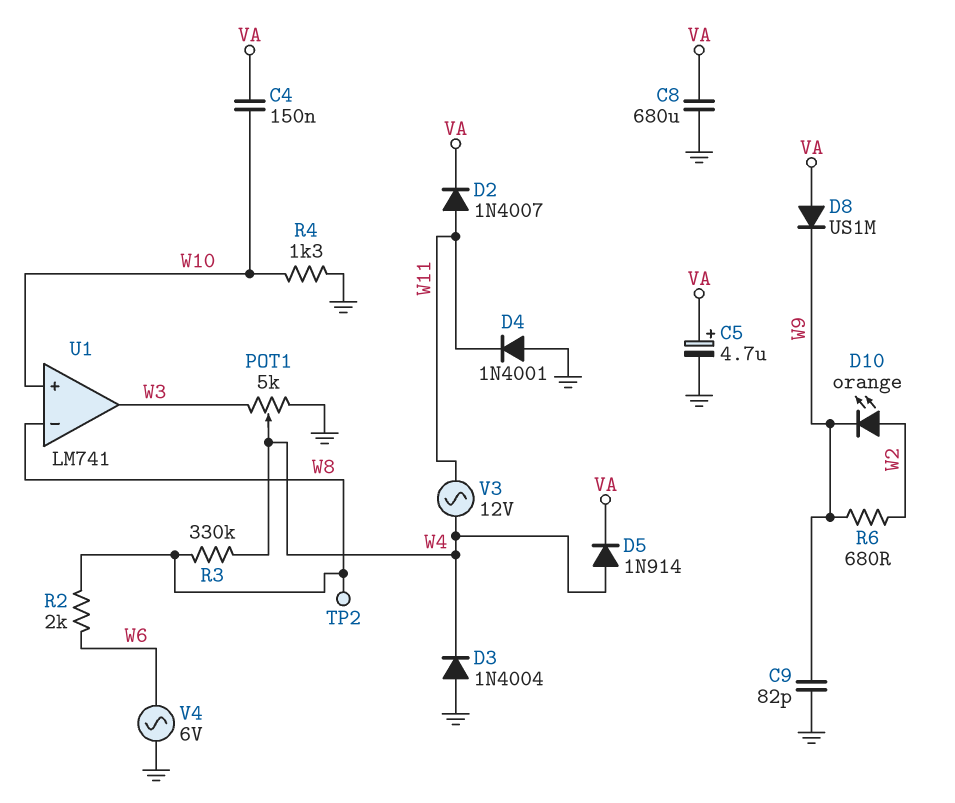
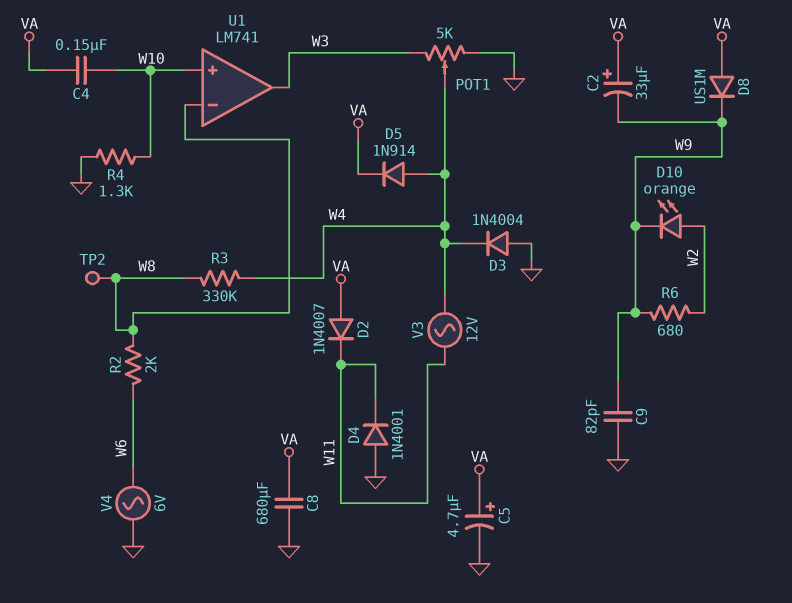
C2: none -> 33uF (plus VA, minus W9)
D2: diode 1N4007 (A W11, K VA) -> diode 1N4007 (A VA, K W11)

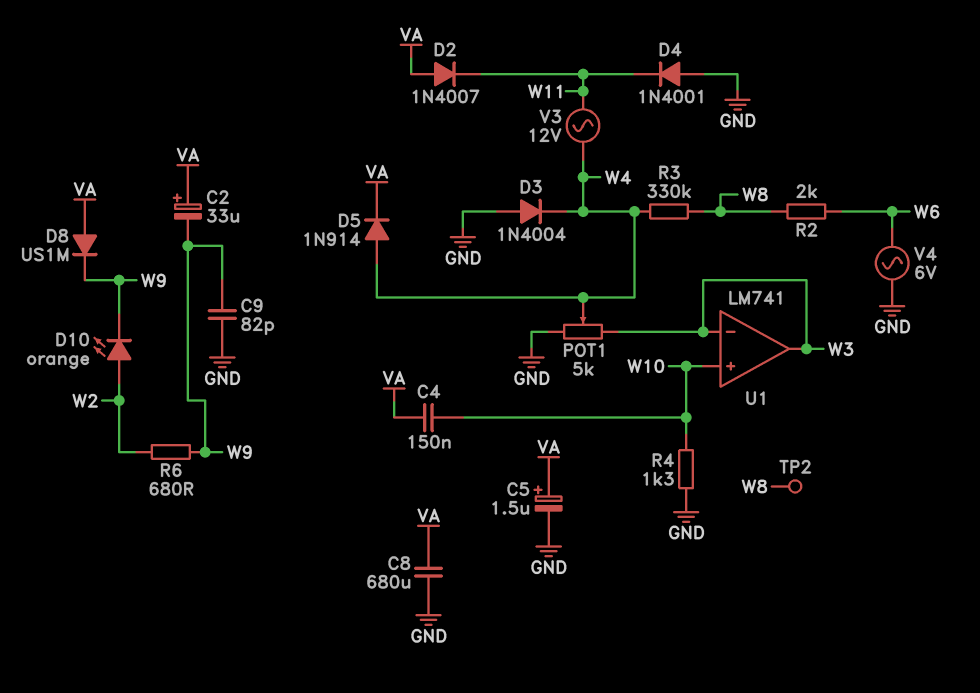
C5: 4.7uF (plus VA, minus GND) -> 1.5uF (plus VA, minus GND)
U1 pin in-: W8 -> W3

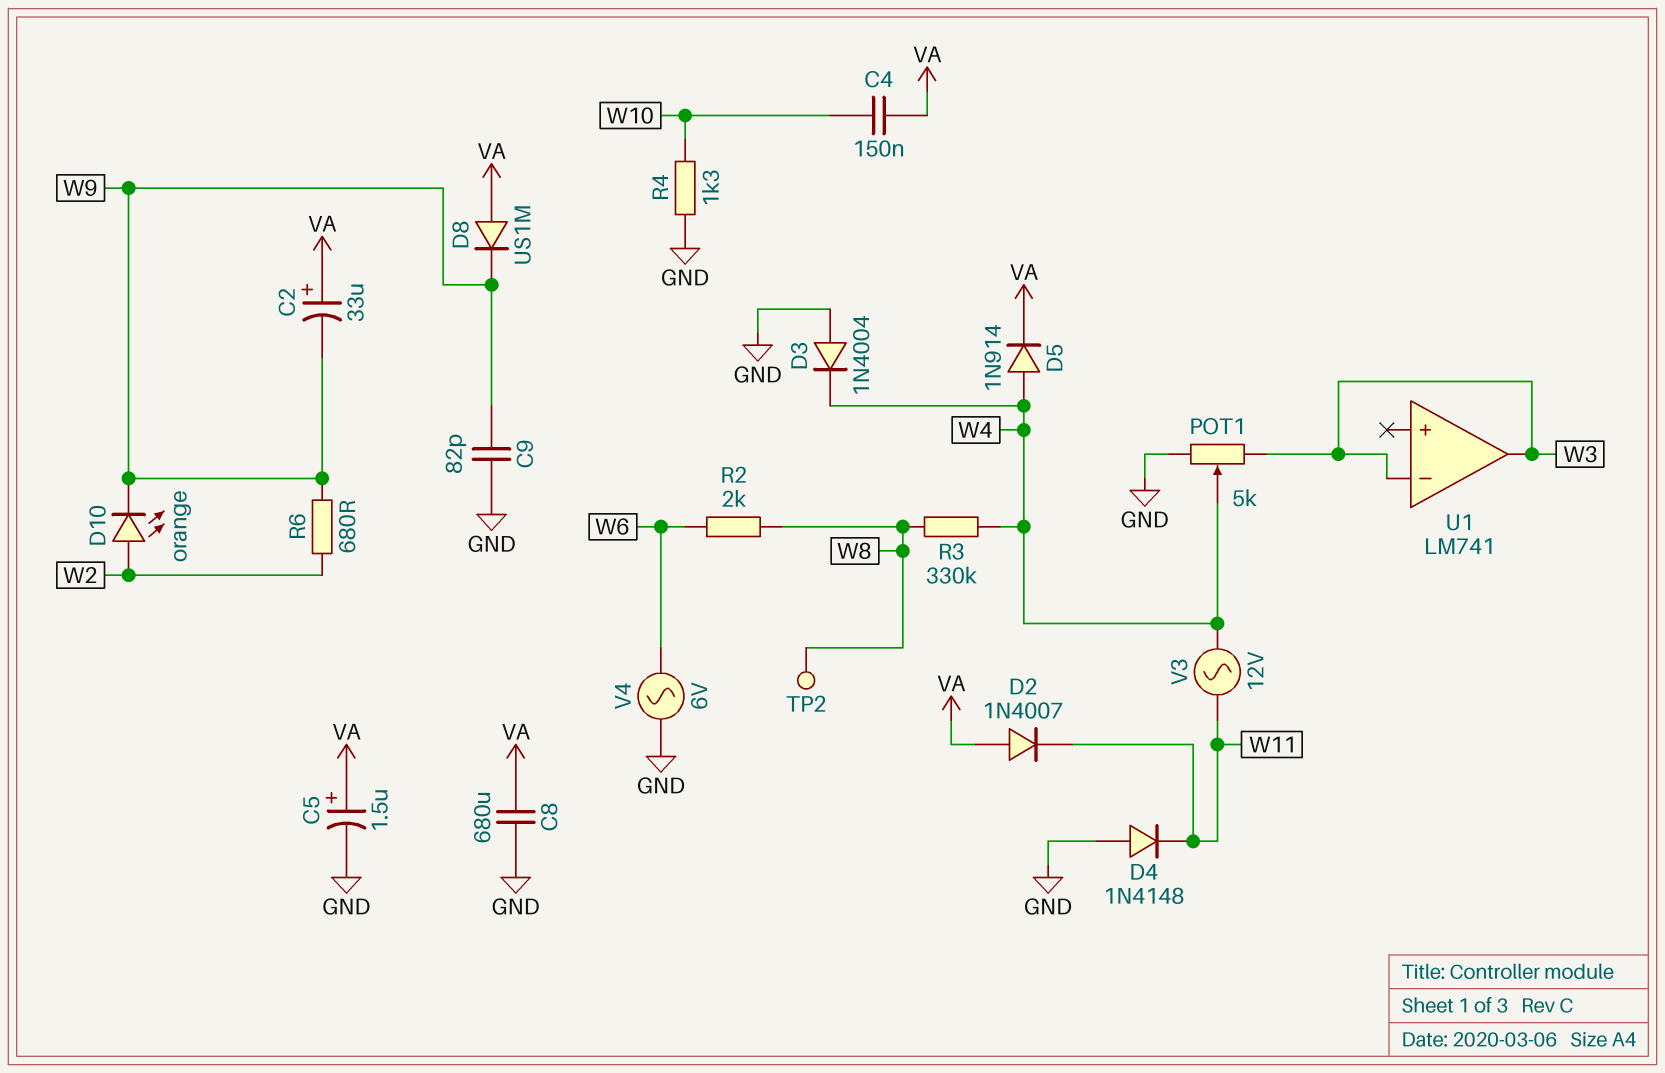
D4: diode 1N4001 (A GND, K W11) -> diode 1N4148 (A GND, K W11)
U1 pin in+: W10 -> none

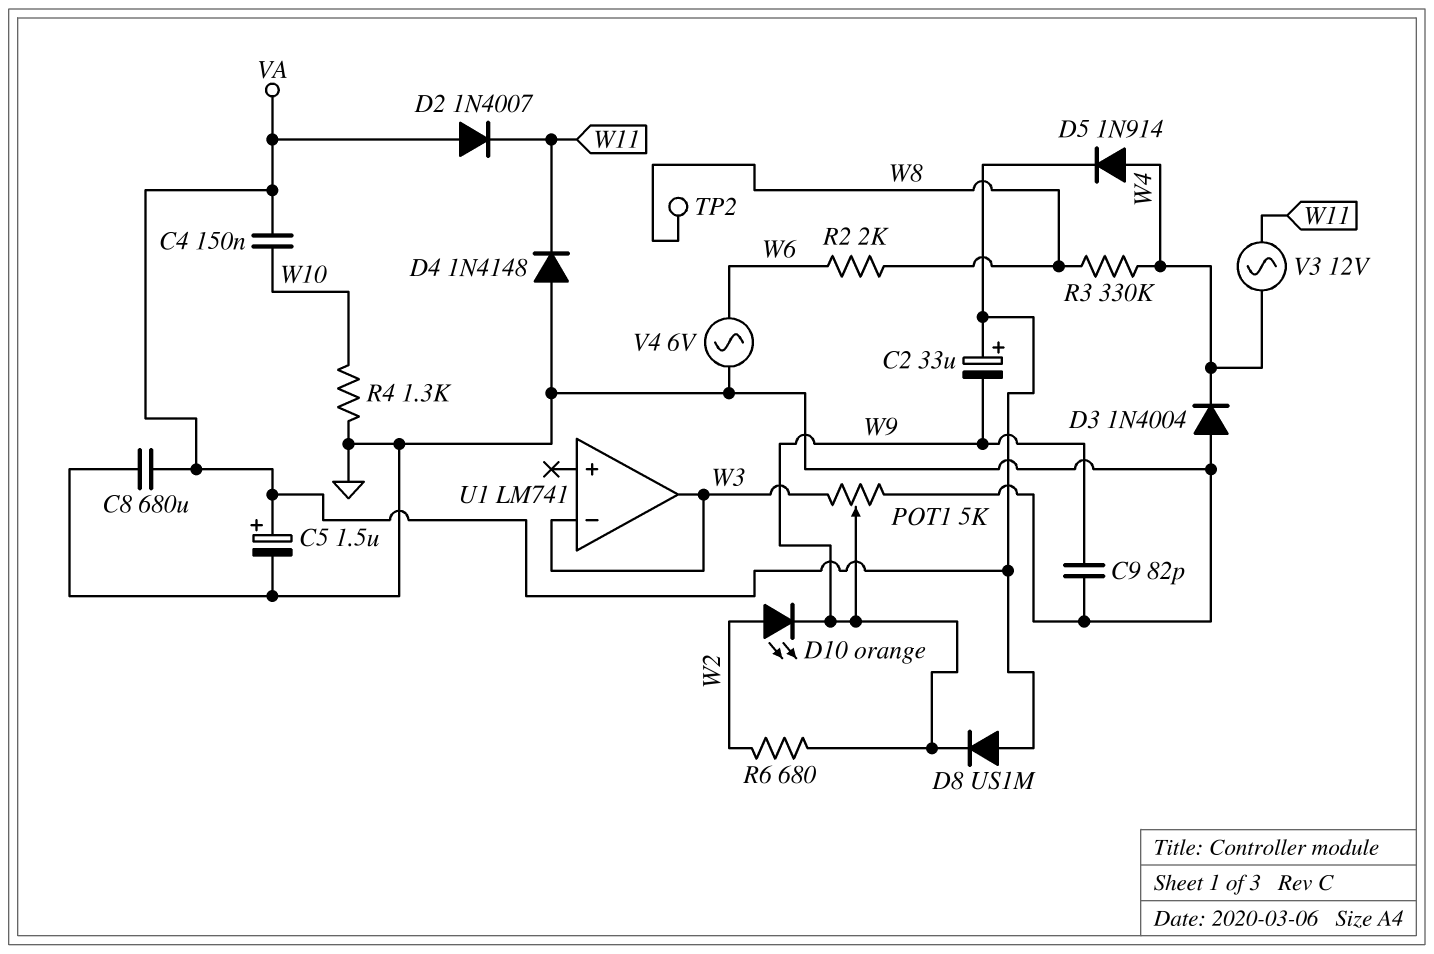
POT1: 5k (GND, W3, wiper W4) -> 5k (GND, W3, wiper W9)

